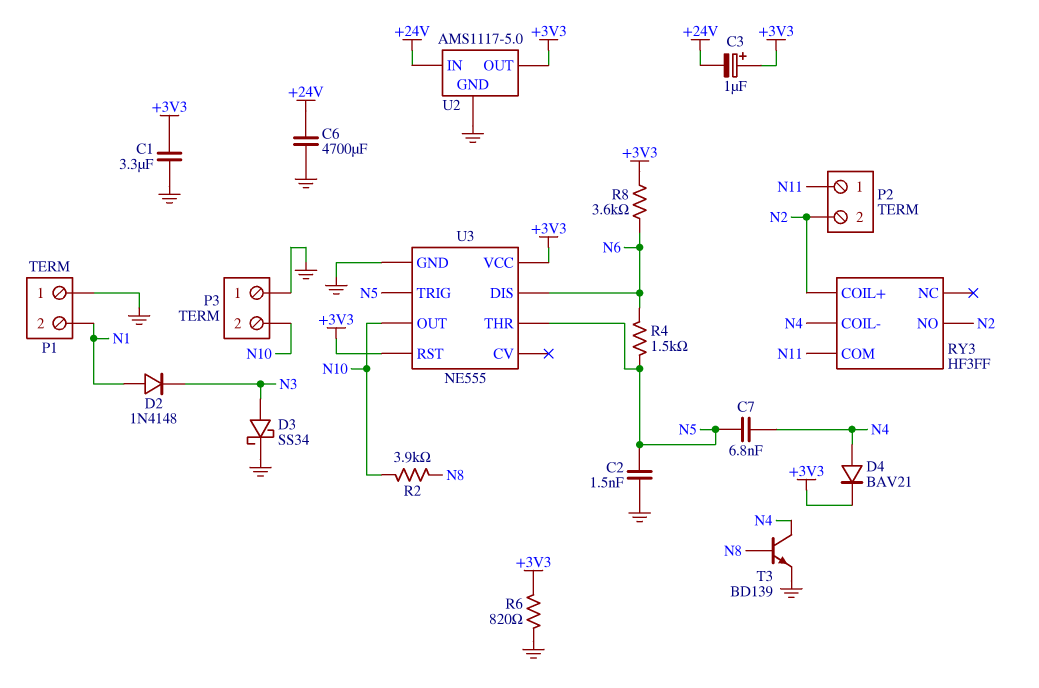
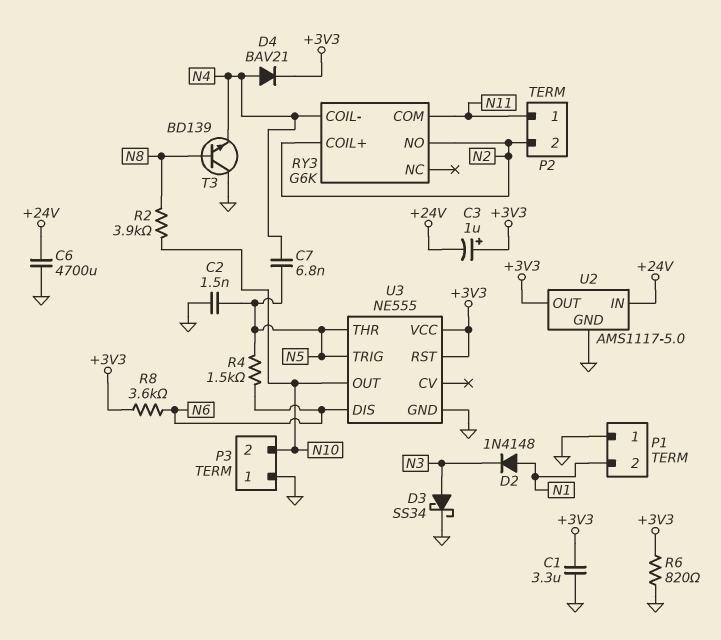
RY3: HF3FF -> G6K
T3: NPN BD139 (B N8, C N4, E GND) -> NPN BD139 (B N8, C GND, E N4)

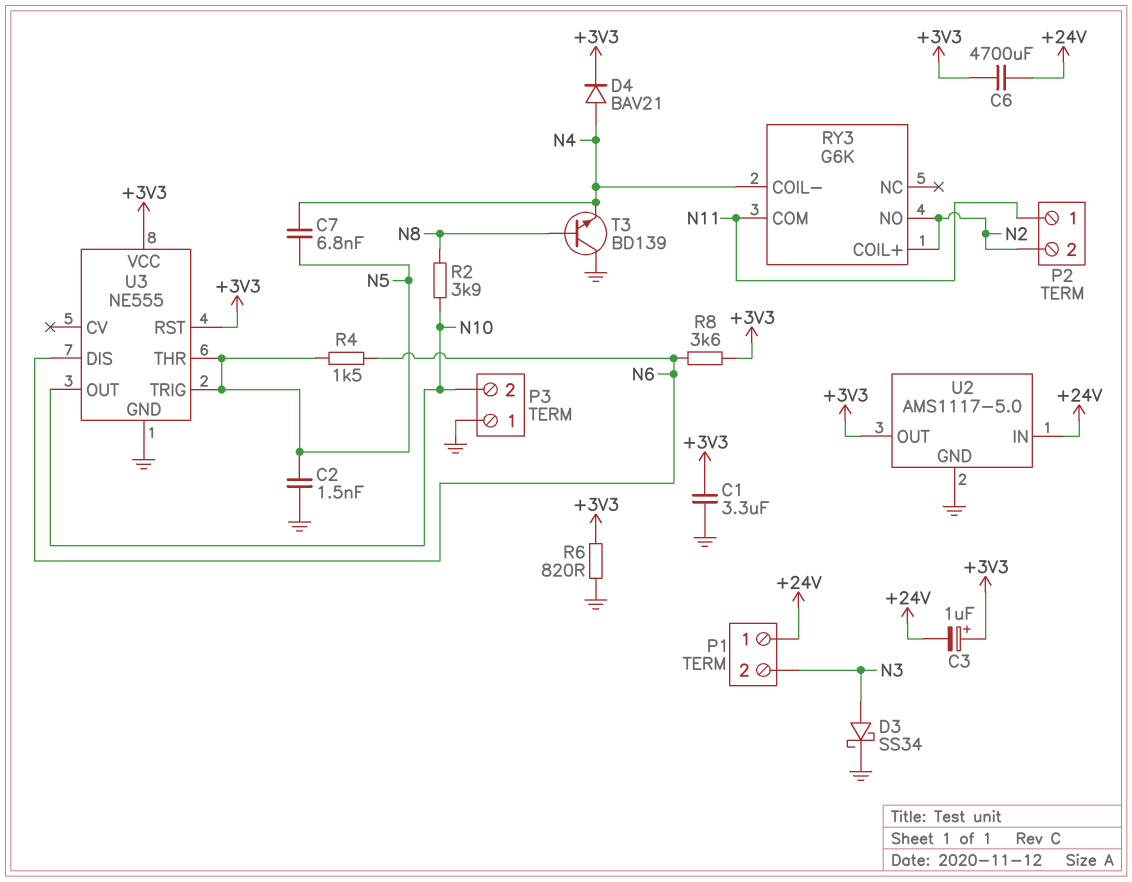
C6: 4700uF (+24V, GND) -> 4700uF (+3V3, +24V)
D2: diode 1N4148 (A N1, K N3) -> none
P1 pin 1: GND -> +24V
P1 pin 2: N1 -> N3

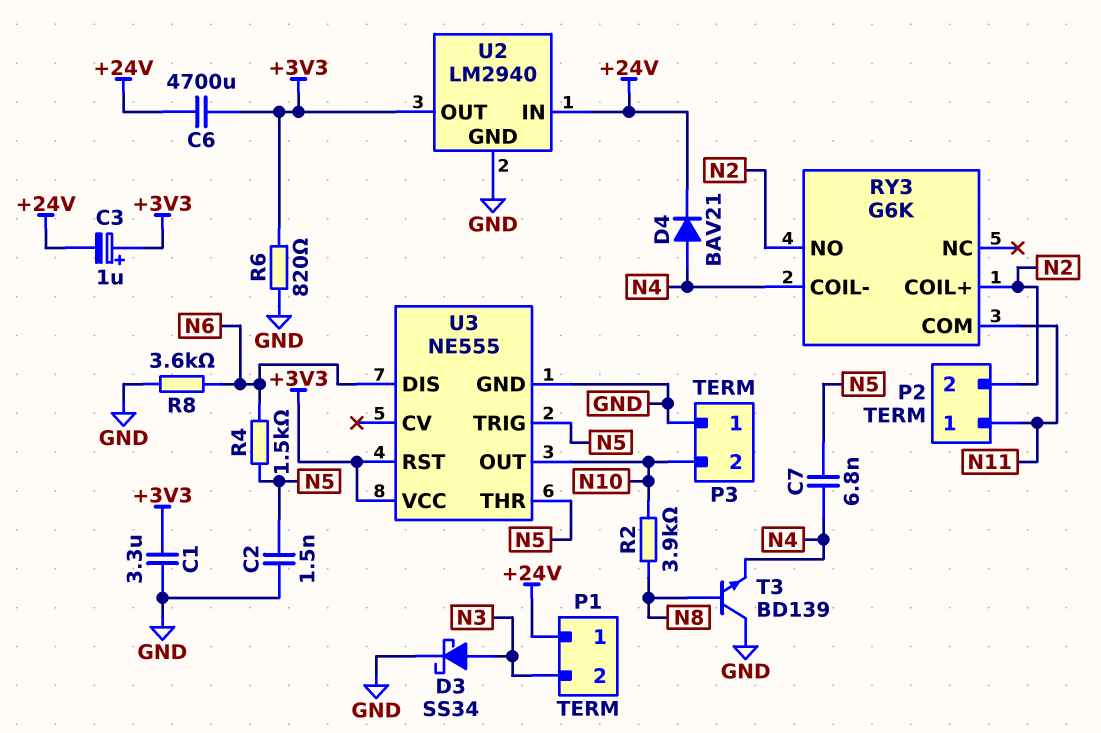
D4: diode BAV21 (A N4, K +3V3) -> diode BAV21 (A N4, K +24V)
R8: 3.6k (+3V3, N6) -> 3.6k (GND, N6)
U2: AMS1117-5.0 -> LM2940

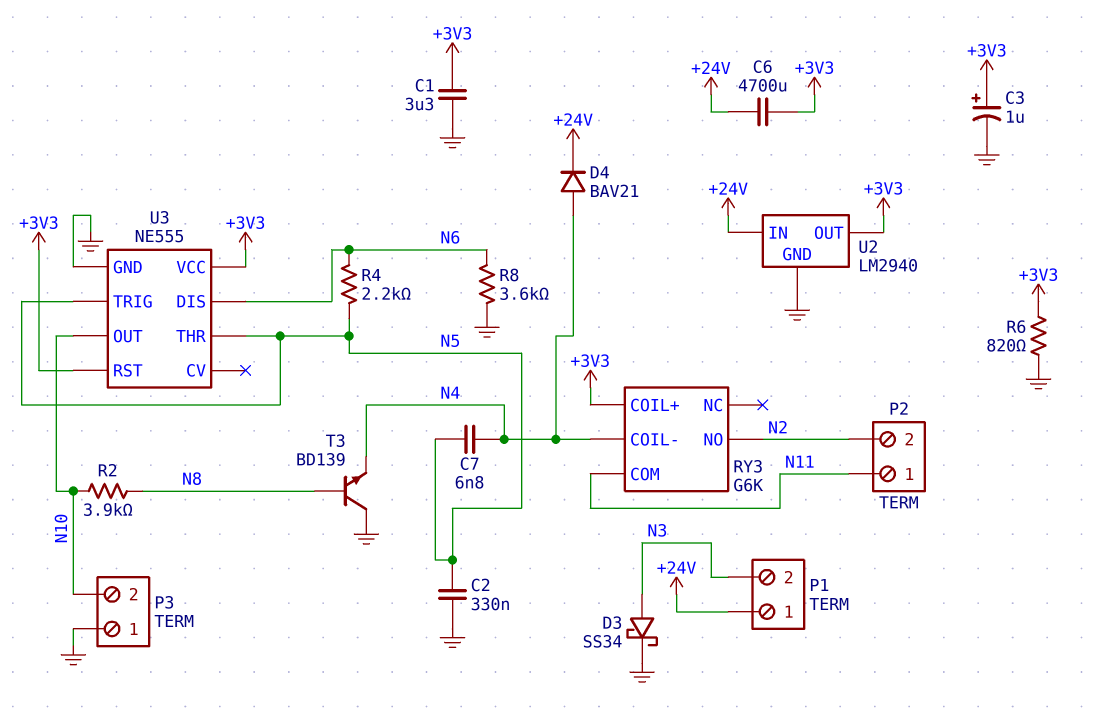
C2: 1.5nF (GND, N5) -> 330nF (GND, N5)
C3: 1uF (plus +3V3, minus +24V) -> 1uF (plus +3V3, minus GND)
R4: 1.5k (N5, N6) -> 2.2k (N5, N6)
RY3 pin COIL+: N2 -> +3V3

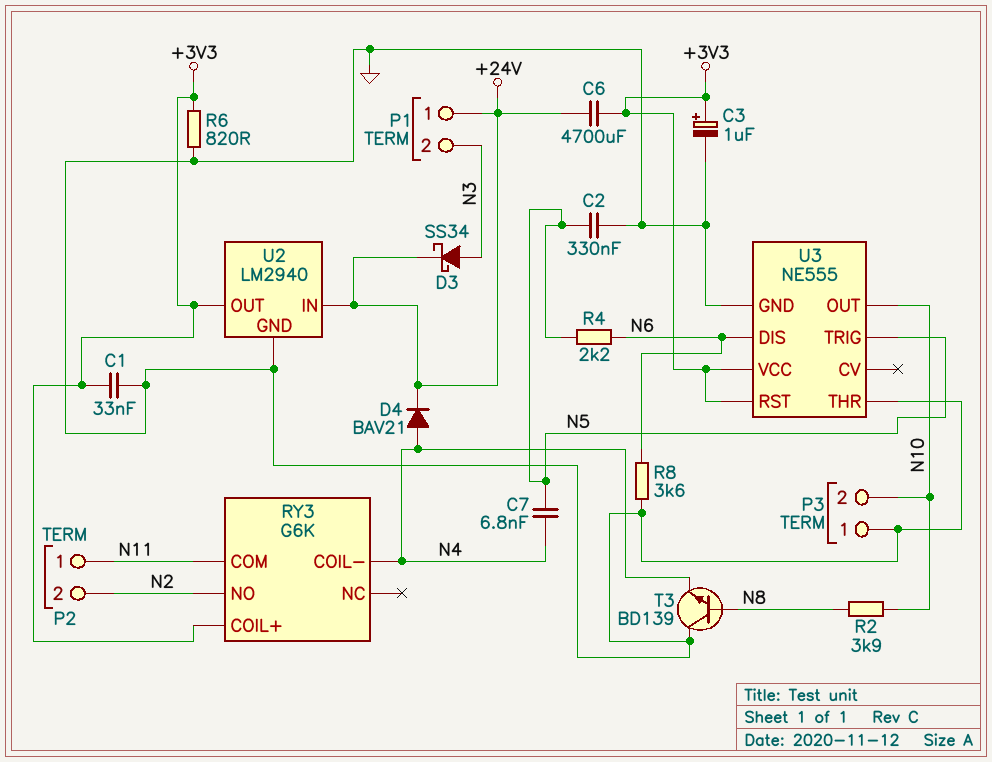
C1: 3.3uF (+3V3, GND) -> 33nF (+3V3, GND)
D3: schottky SS34 (A N3, K GND) -> schottky SS34 (A N3, K +24V)
U3 pin THR: N5 -> GND

